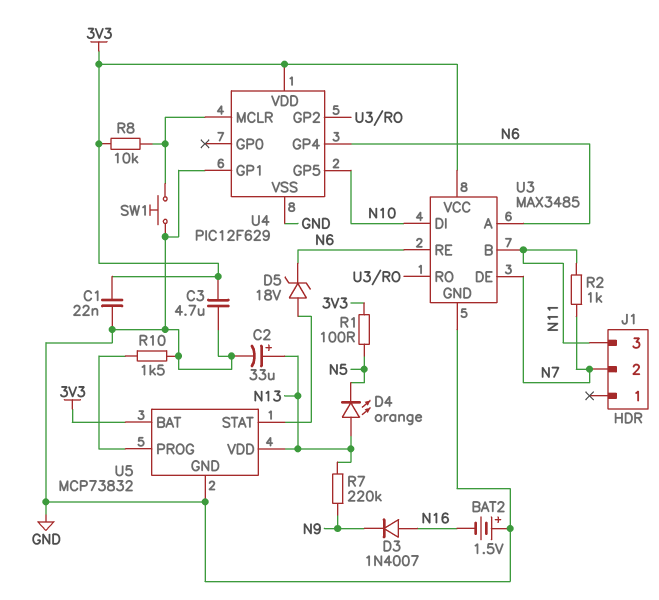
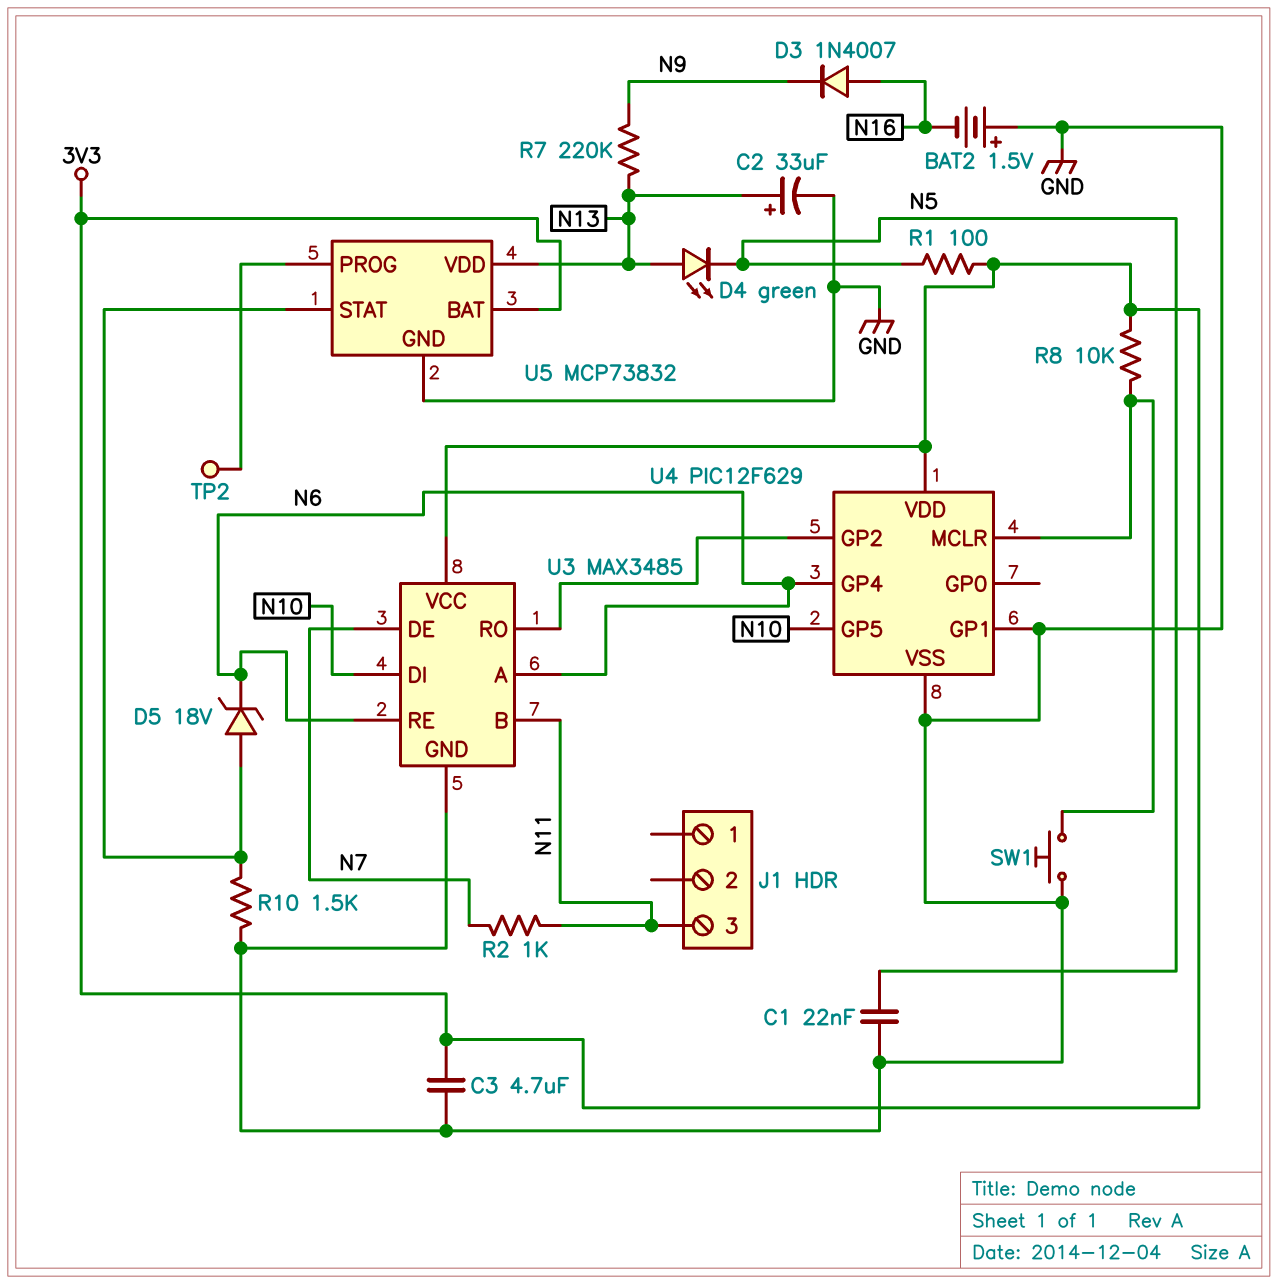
C1: 22nF (3V3, GND) -> 22nF (GND, N5)
D4: LED orange (A N13, K N5) -> LED green (A N13, K N5)
J1 pin 2: N7 -> none
R10: 1.5k (GND, U5/PROG) -> 1.5k (GND, U5/STAT)
TP2: none -> test point (U5/PROG)

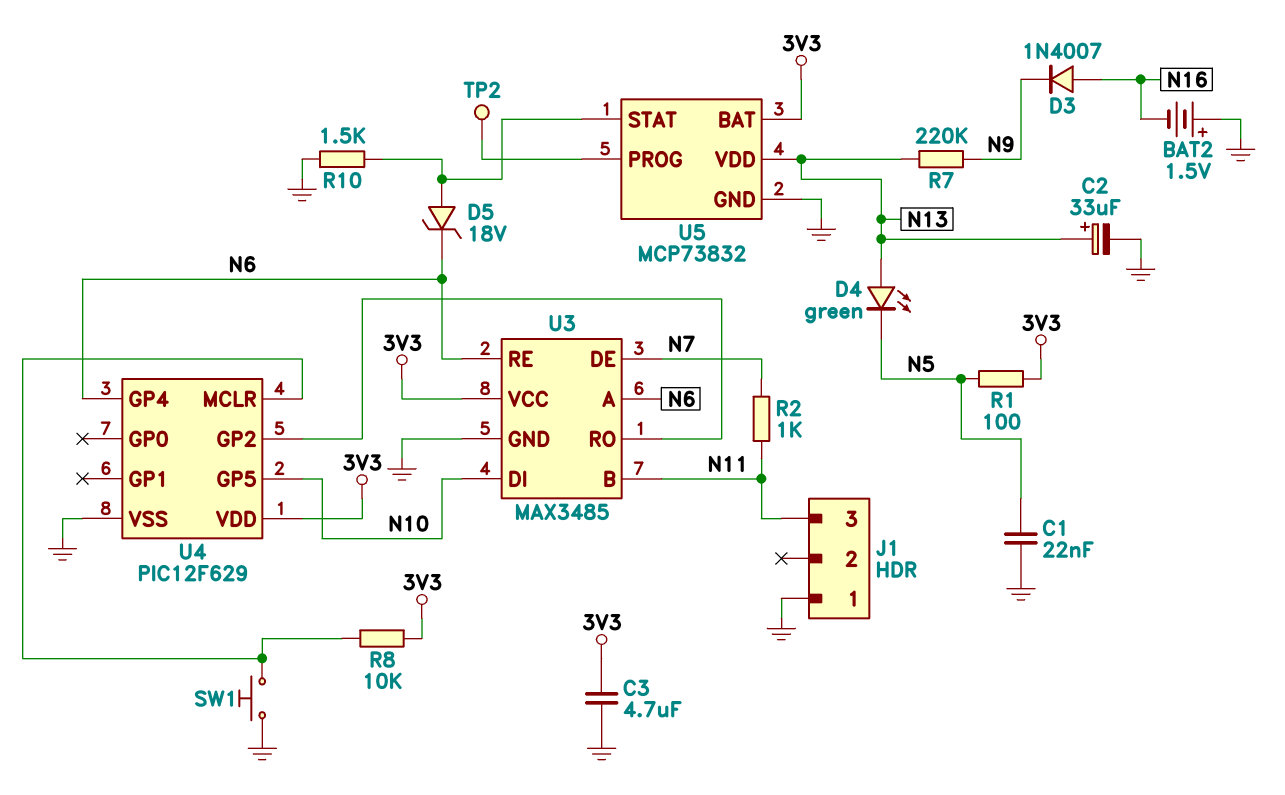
J1 pin 1: none -> GND
U4 pin GP1: GND -> none

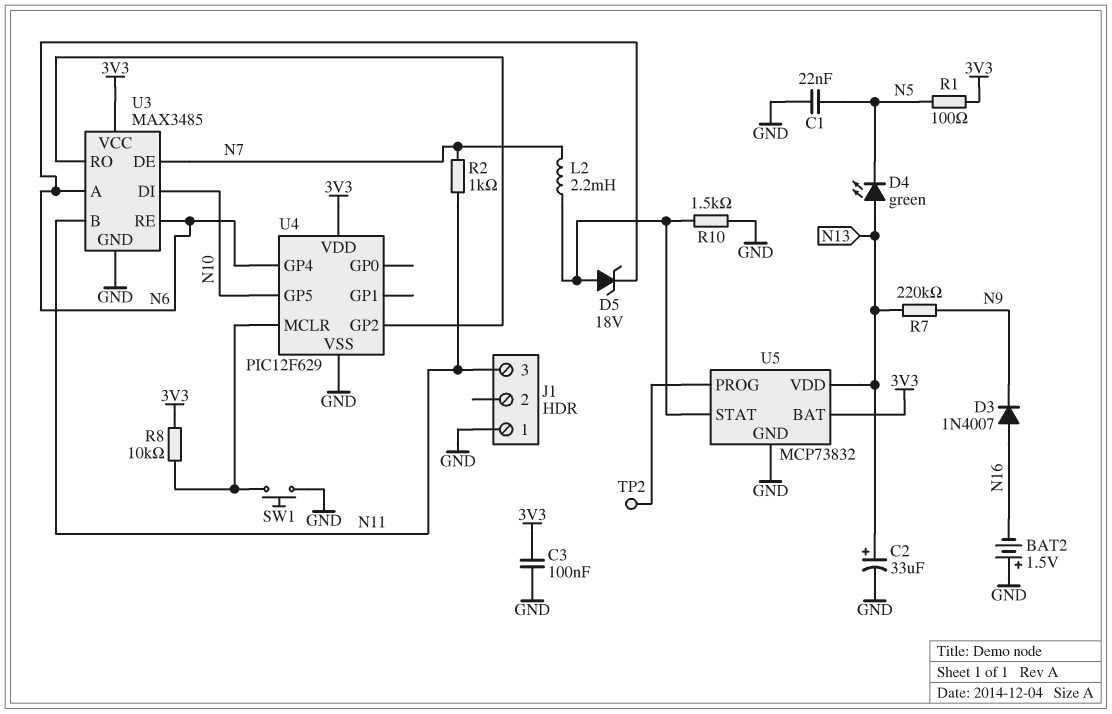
C3: 4.7uF (3V3, GND) -> 100nF (3V3, GND)
L2: none -> 2.2mH (N7, U5/STAT)

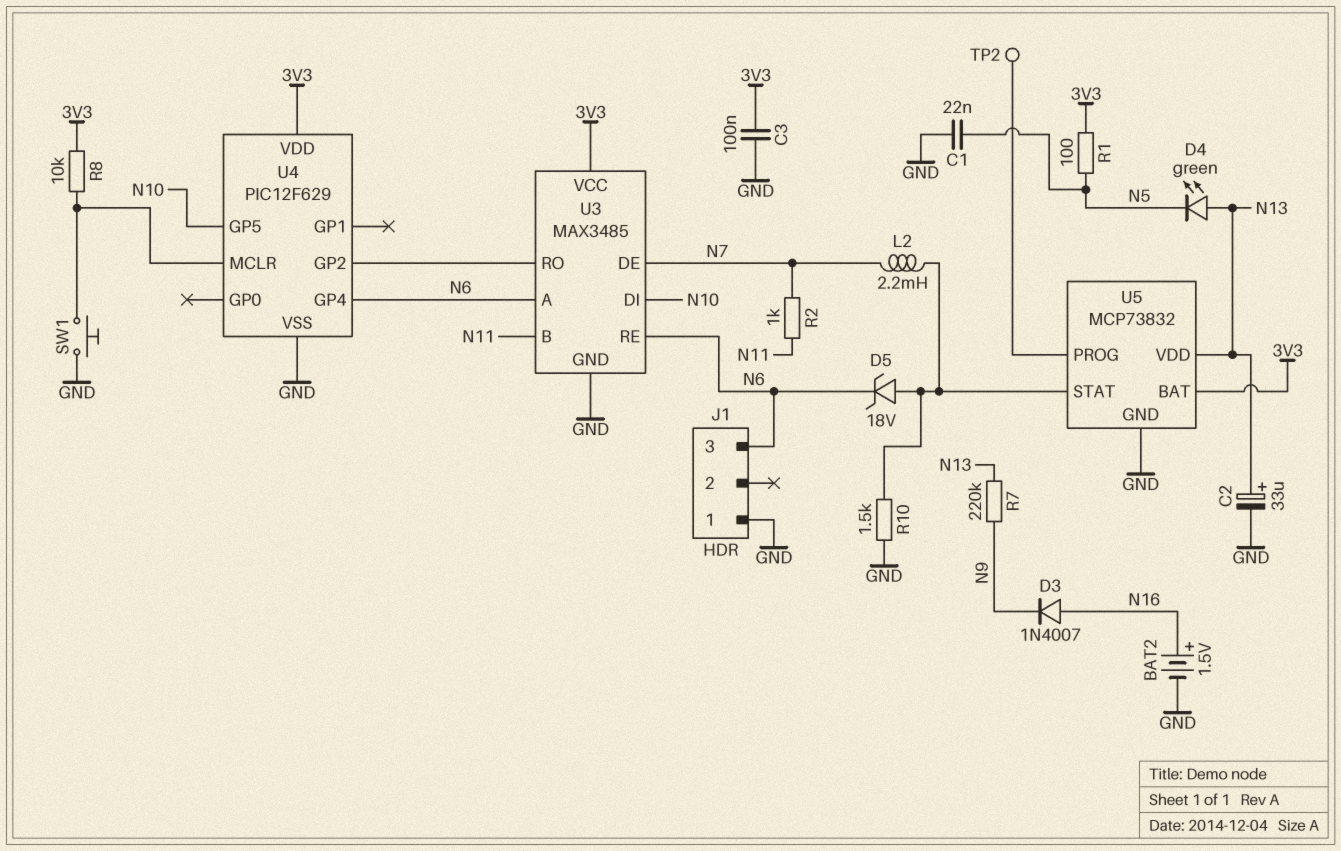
BAT2: 1.5V (plus GND, minus N16) -> 1.5V (plus N16, minus GND)
J1 pin 3: N11 -> N6

